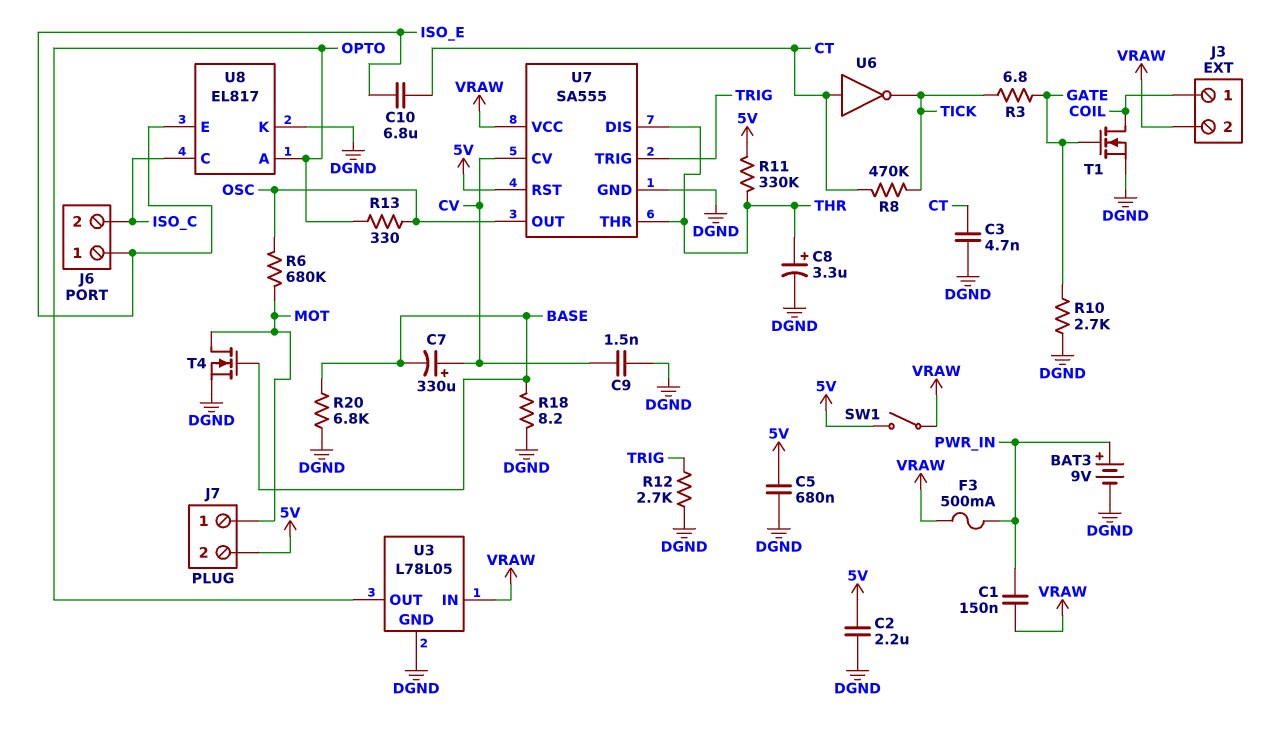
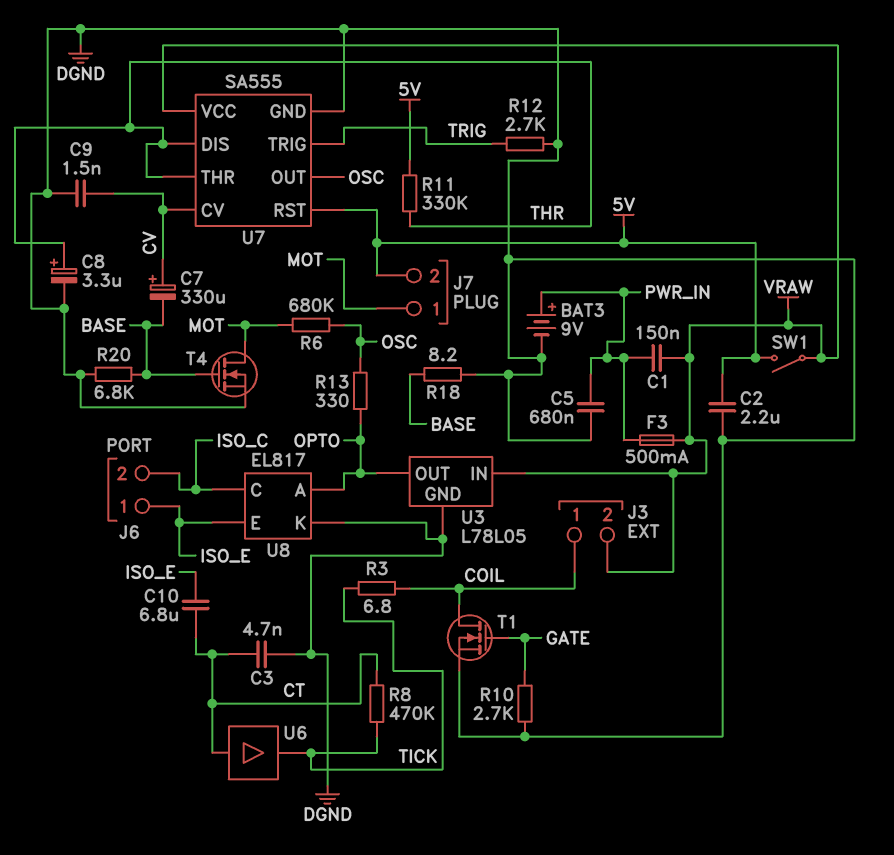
C5: 680nF (5V, DGND) -> 680nF (DGND, PWR_IN)
R3: 6.8 (GATE, TICK) -> 6.8 (COIL, TICK)
U6: NOT (in CT, out TICK) -> buffer (in CT, out TICK)

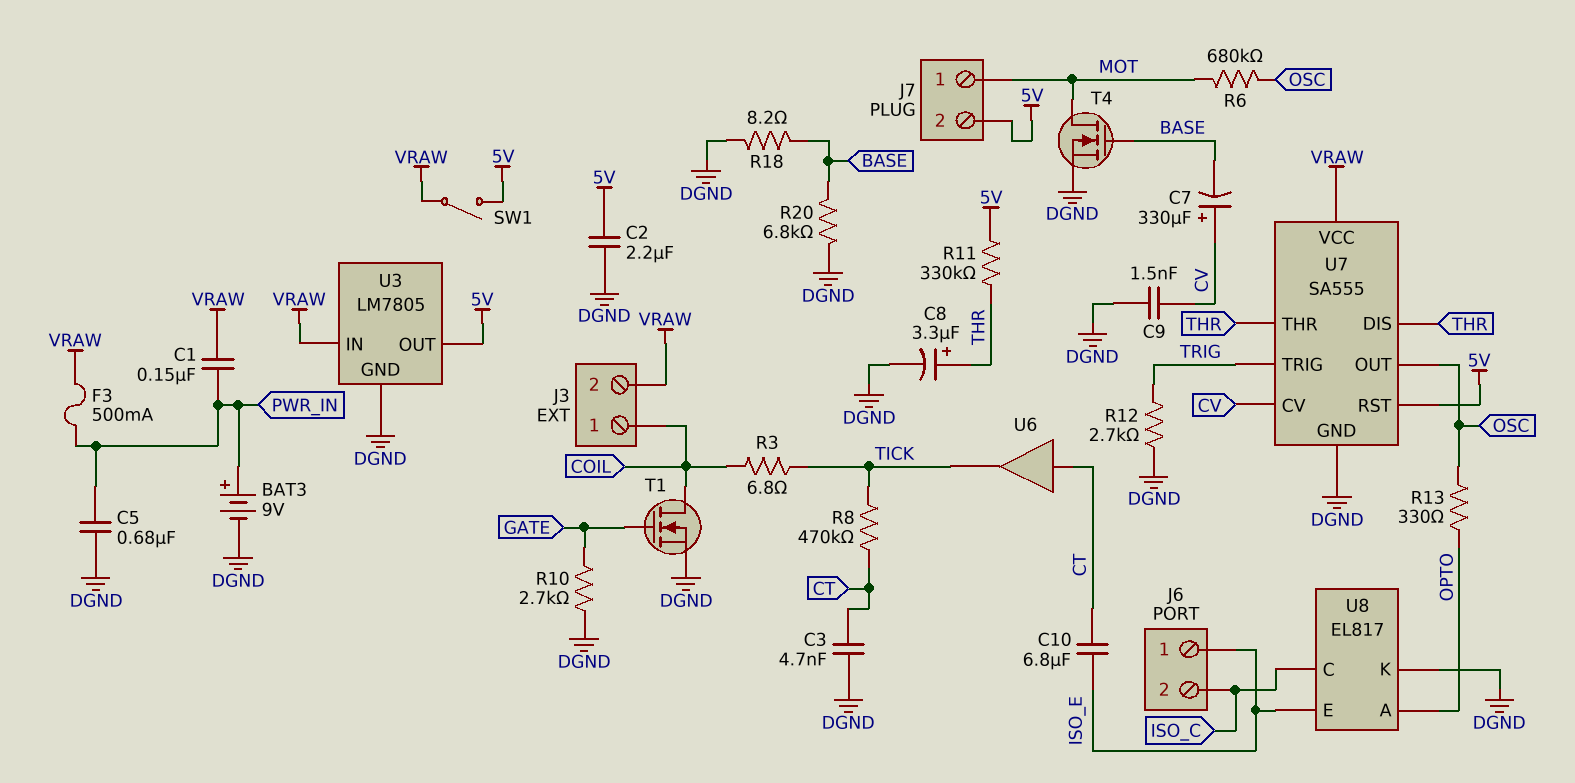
U3: L78L05 -> LM7805
U3 pin OUT: OPTO -> 5V

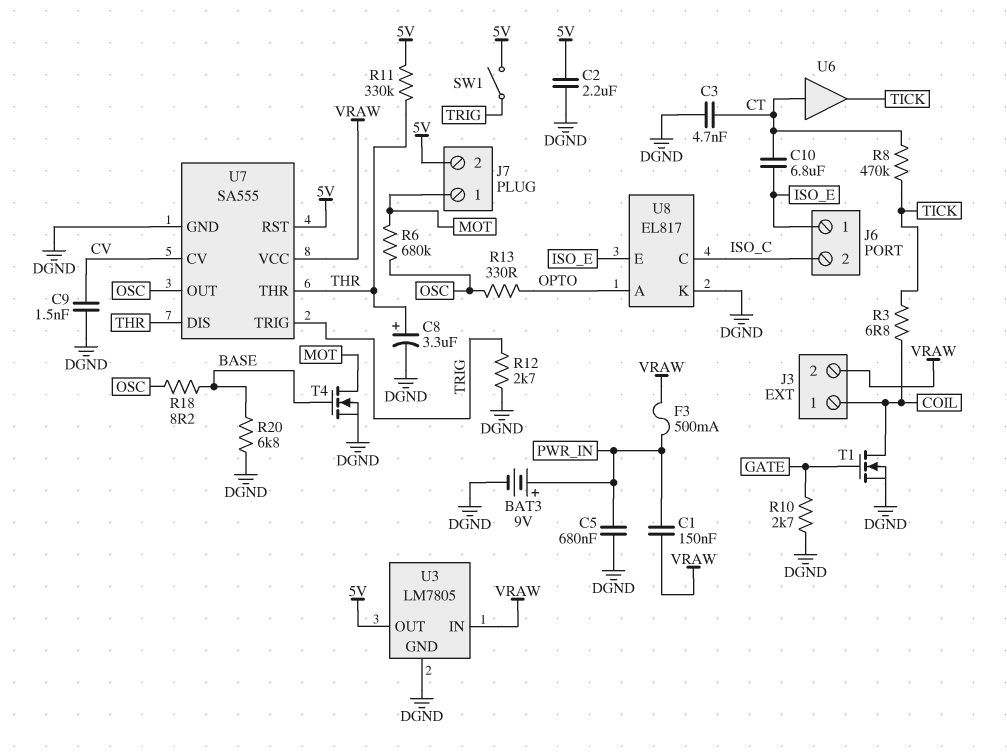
C7: 330uF (plus CV, minus BASE) -> none
R18: 8.2 (BASE, DGND) -> 8.2 (BASE, OSC)
SW1: switch (5V, VRAW) -> switch (5V, TRIG)

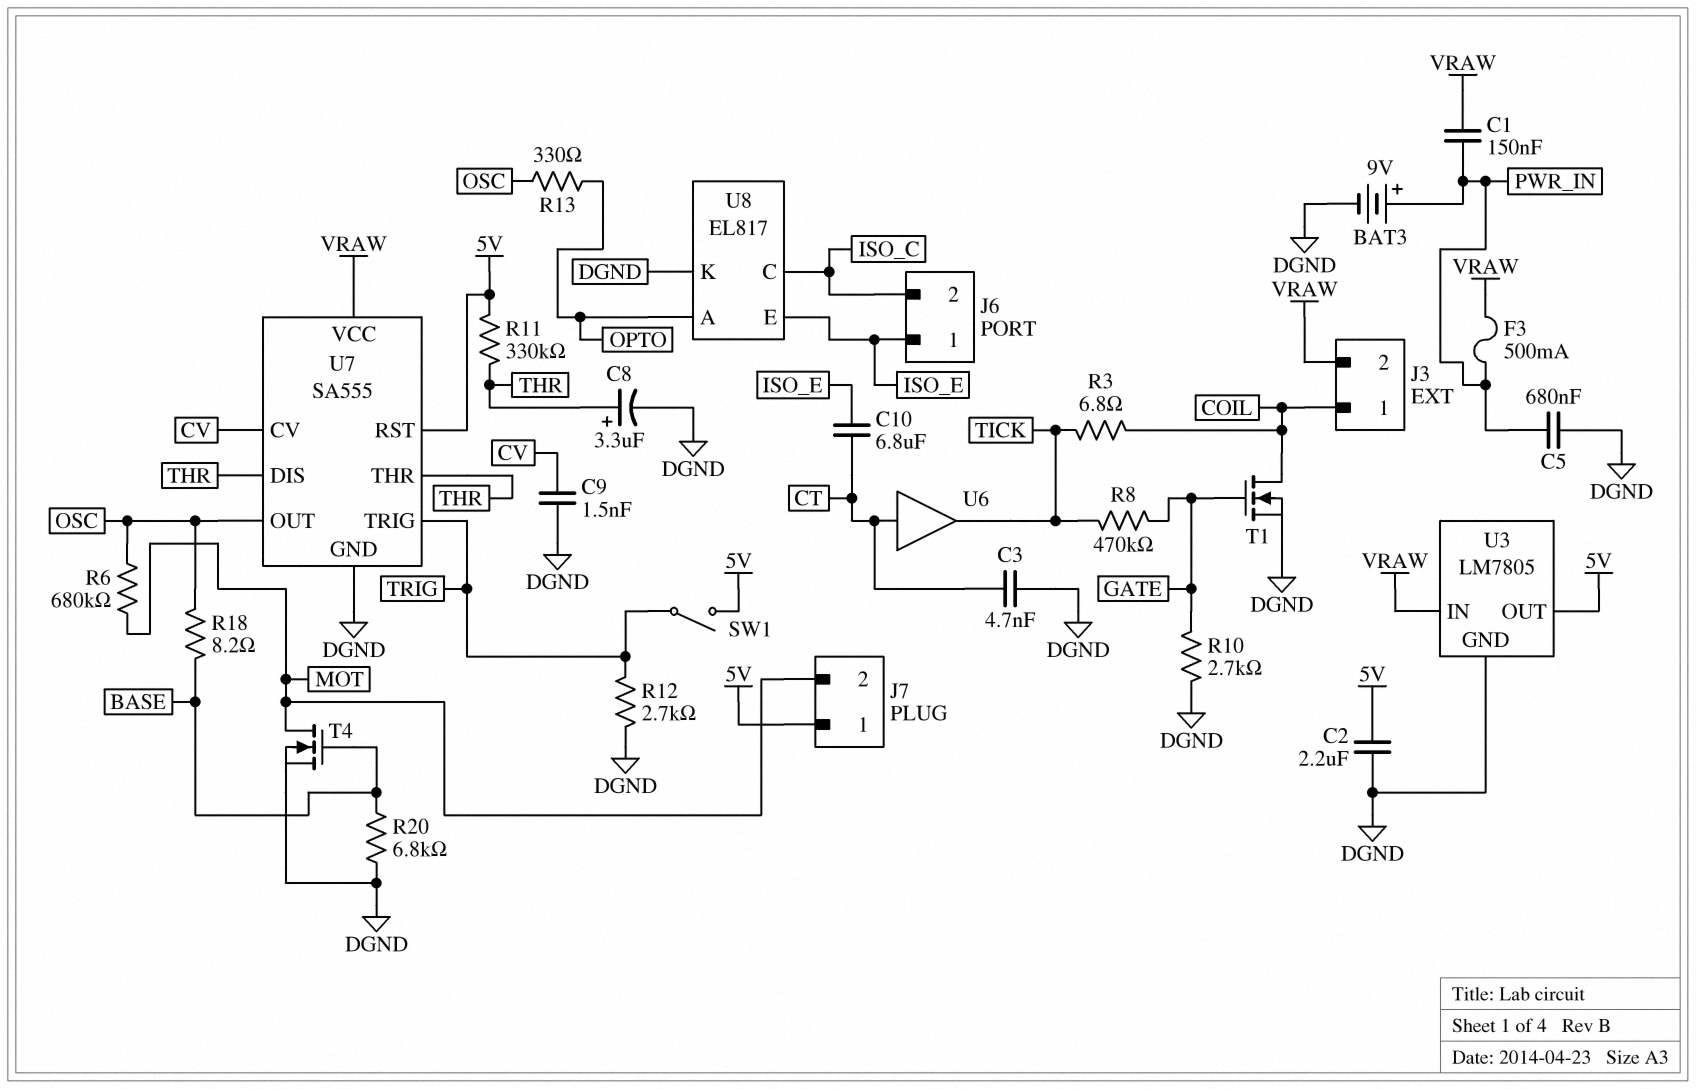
J7 pin 1: MOT -> 5V
J7 pin 2: 5V -> MOT
R8: 470k (CT, TICK) -> 470k (GATE, TICK)

